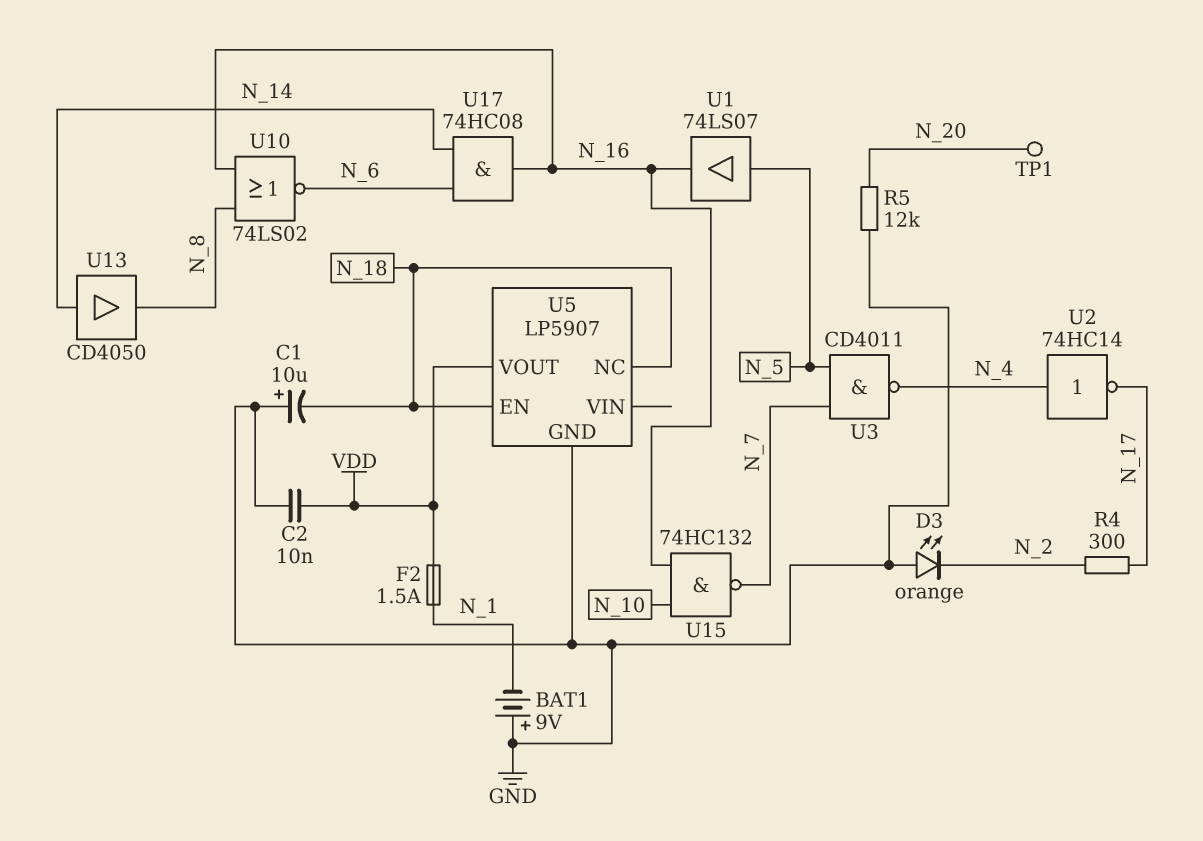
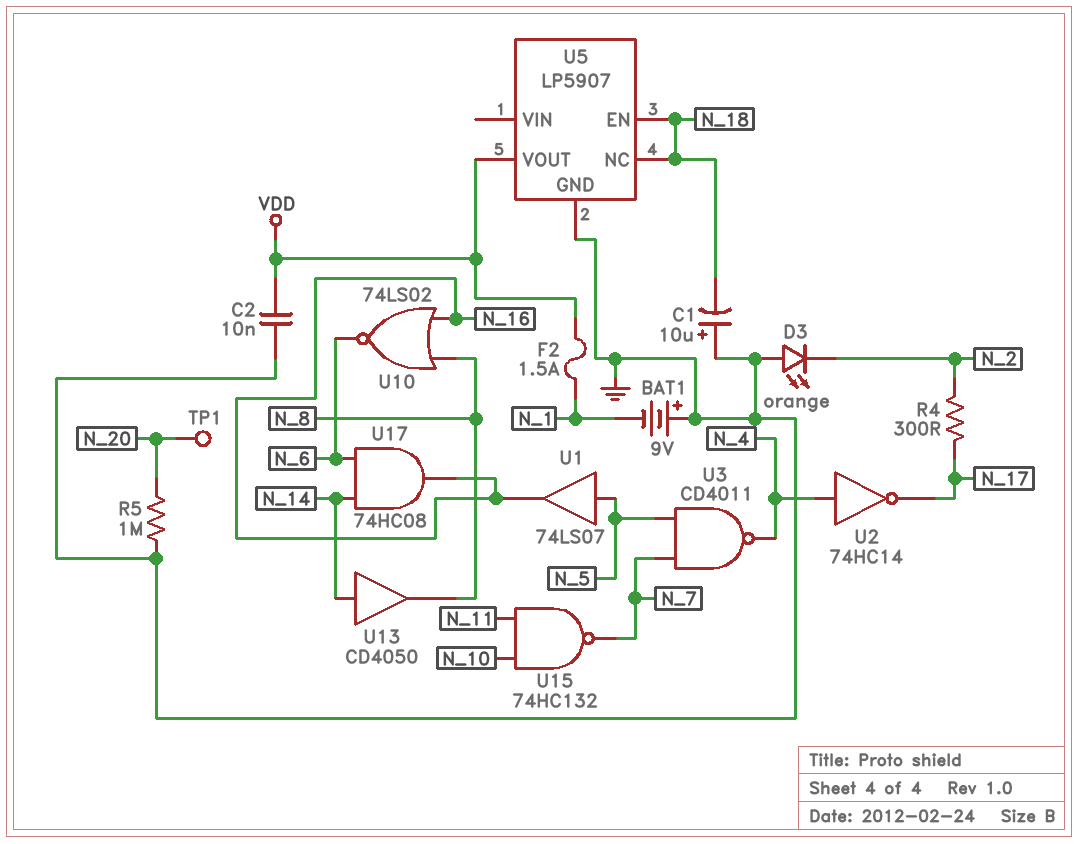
R5: 12k (GND, N_20) -> 1M (GND, N_20)
U15: NAND 74HC132 (in N_10, in N_16, out N_7) -> NAND 74HC132 (in N_10, in N_11, out N_7)

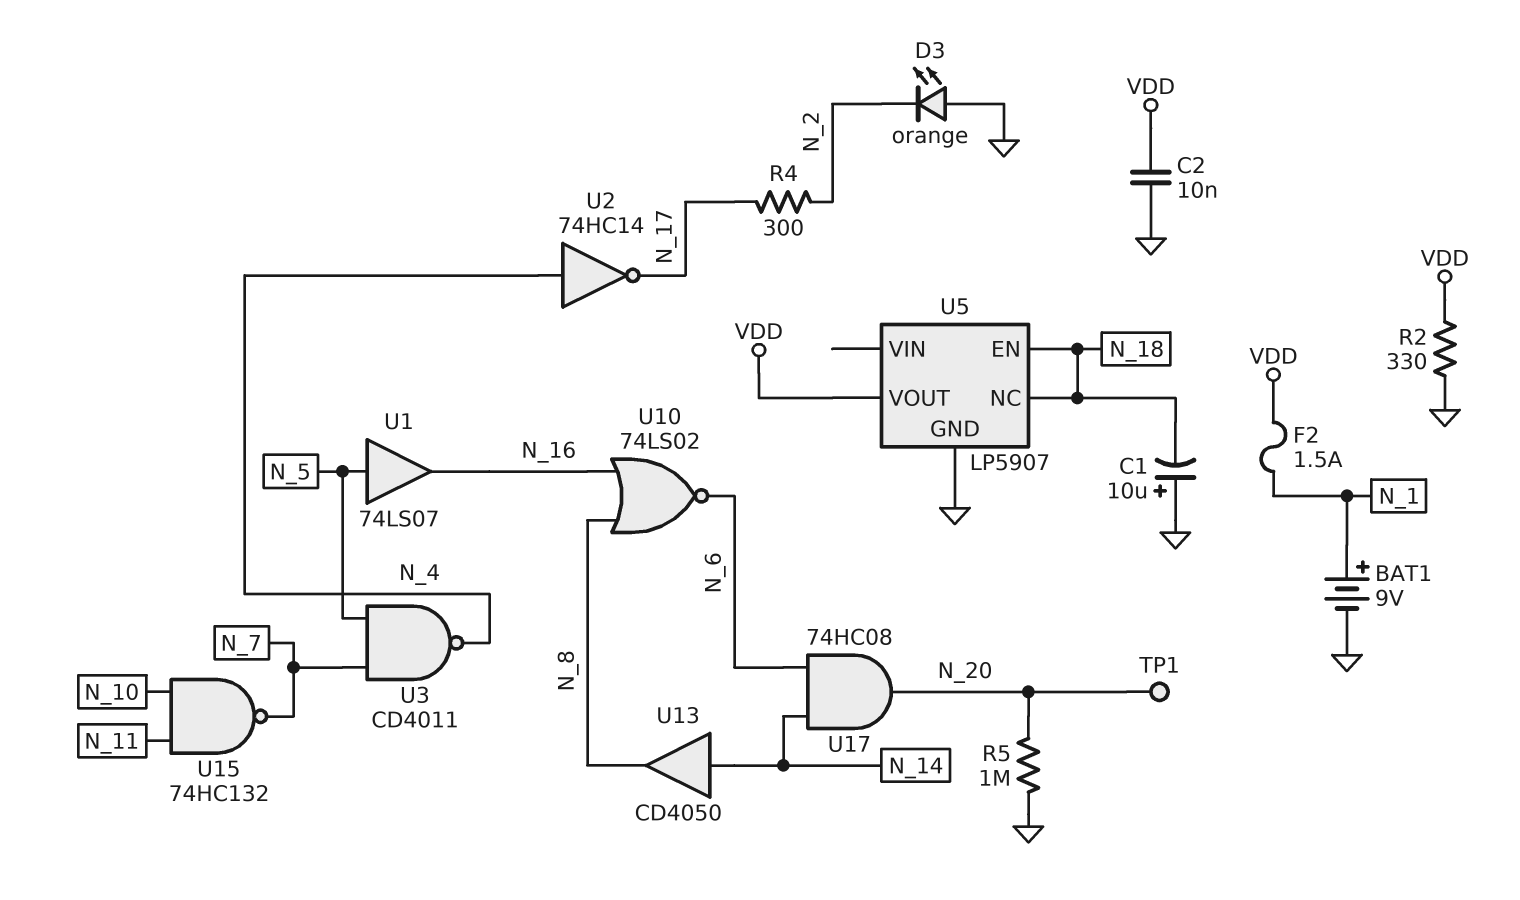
BAT1: 9V (plus GND, minus N_1) -> 9V (plus N_1, minus GND)
R2: none -> 330 (GND, VDD)
U17: AND 74HC08 (in N_6, in N_14, out N_16) -> AND 74HC08 (in N_6, in N_14, out N_20)

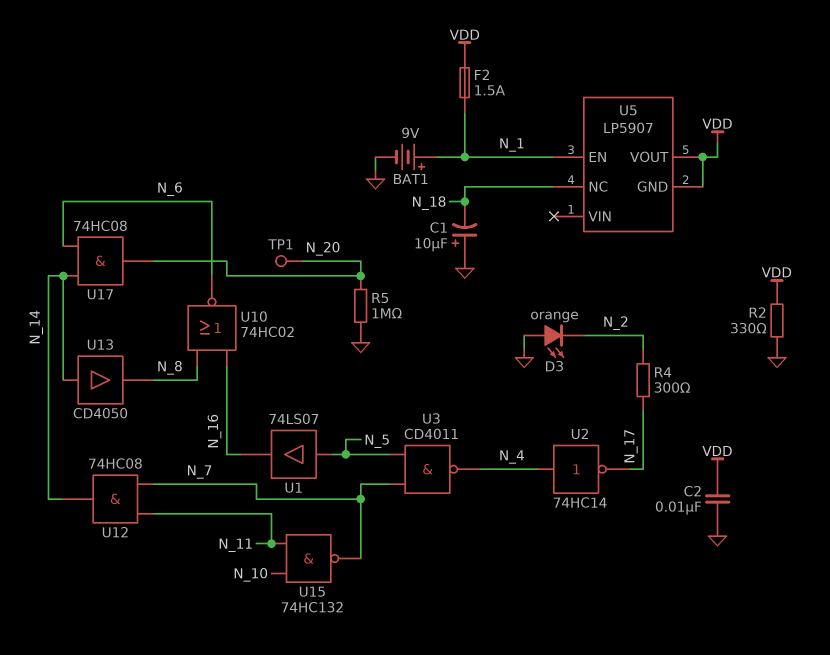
U5 pin EN: N_18 -> N_1
U5 pin GND: GND -> VDD
U10: NOR 74LS02 (in N_8, in N_16, out N_6) -> NOR 74HC02 (in N_8, in N_16, out N_6)
U12: none -> AND 74HC08 (in N_7, in N_11, out N_14)

